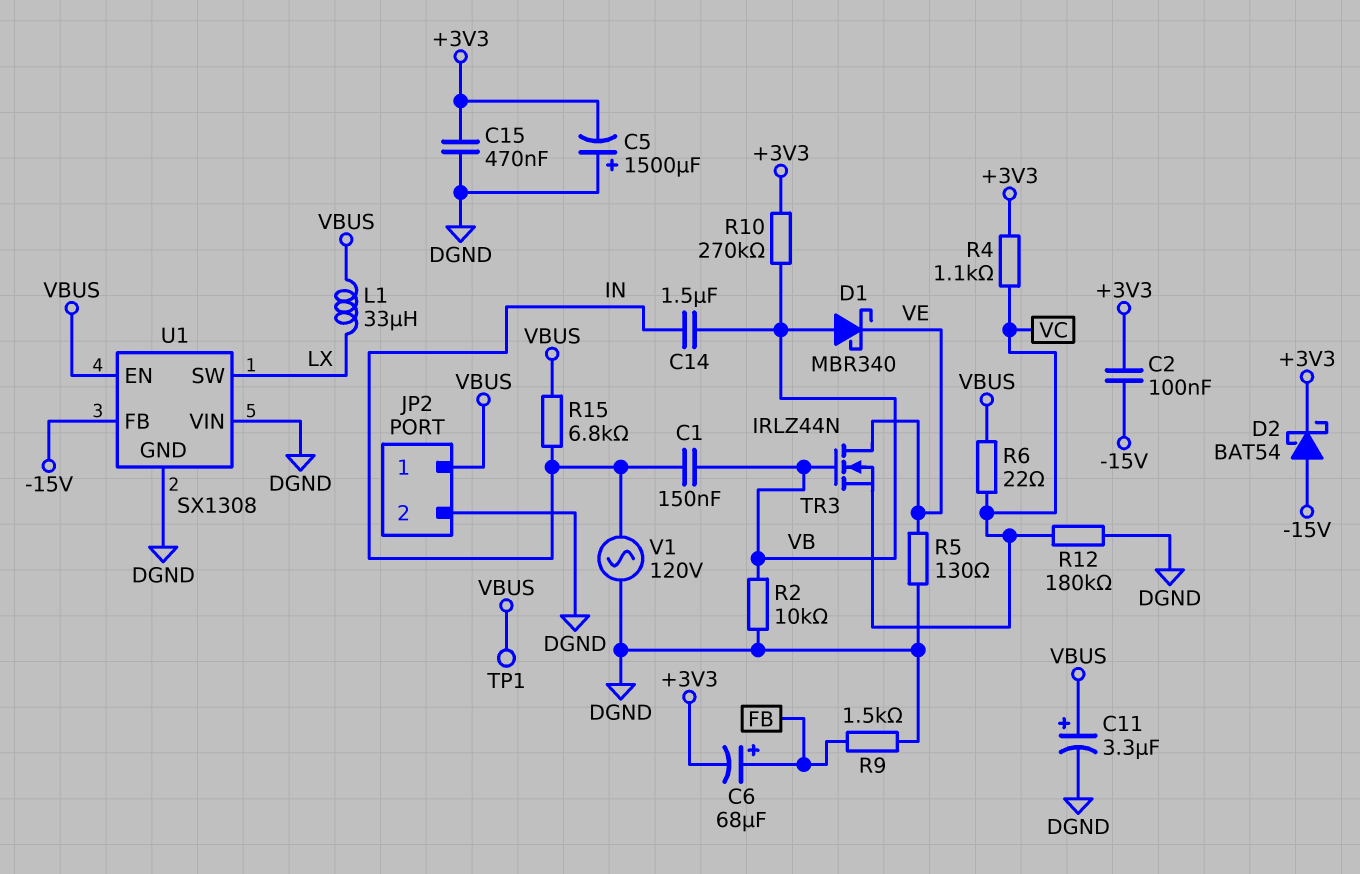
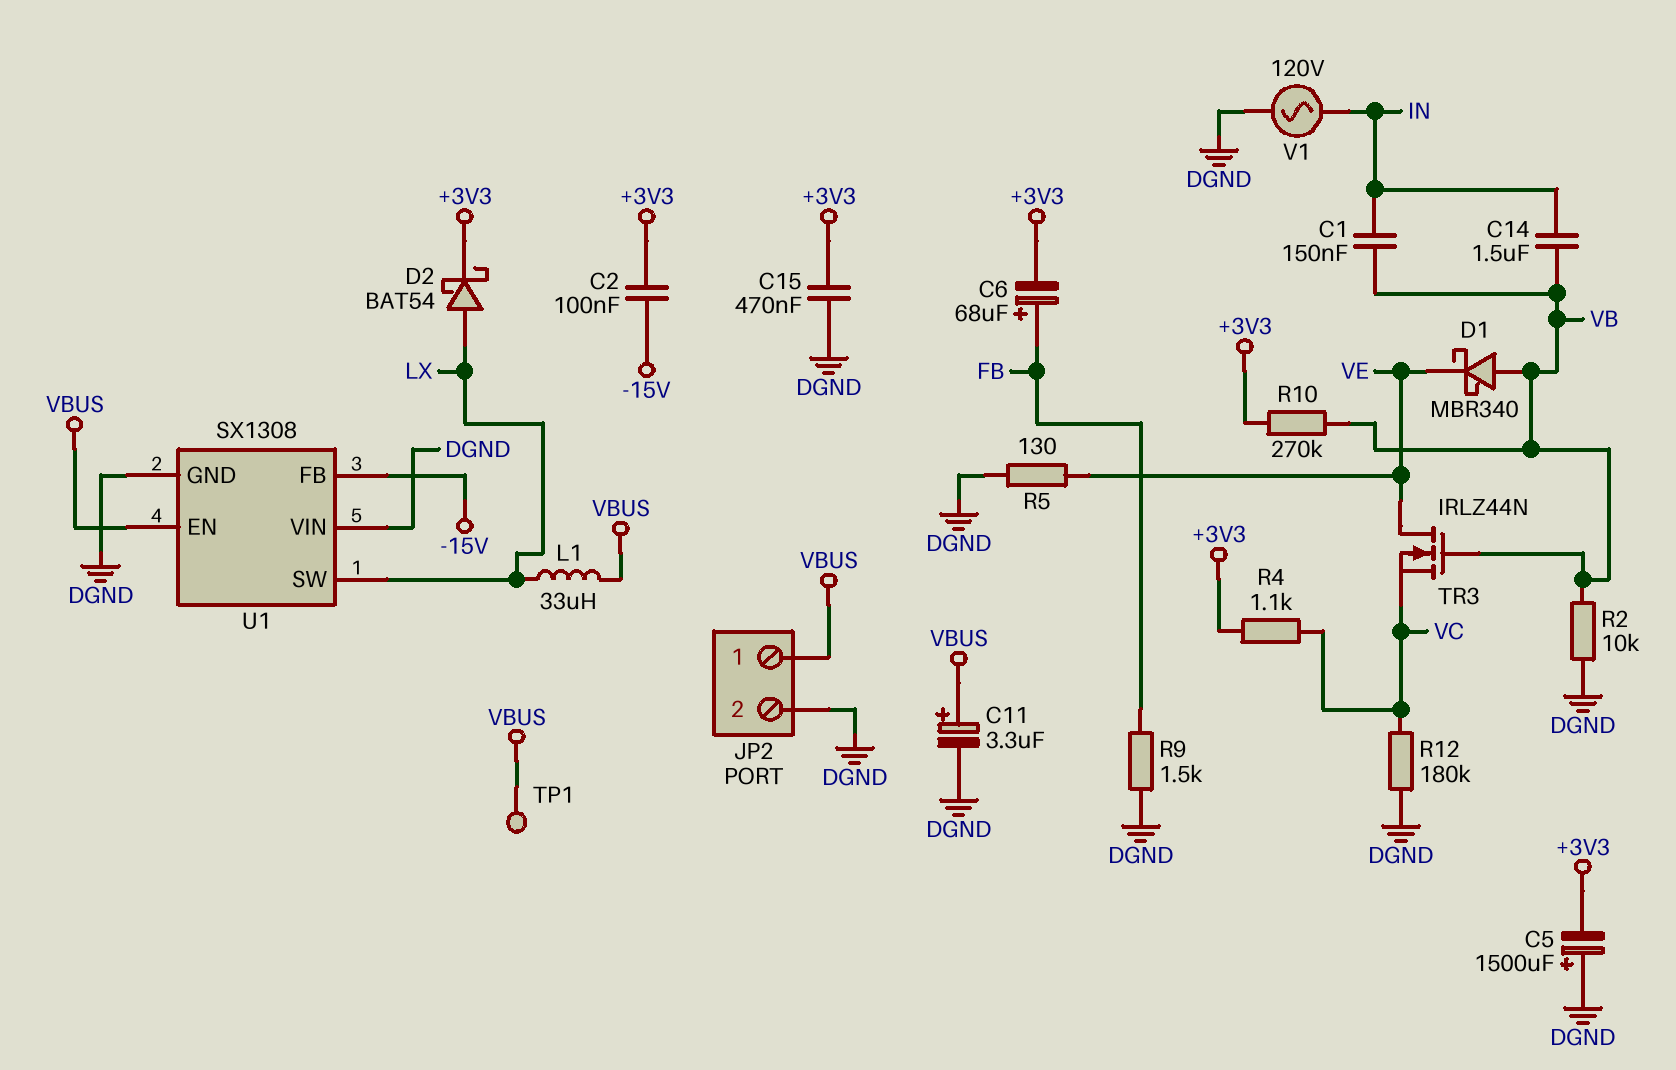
D2: schottky BAT54 (A -15V, K +3V3) -> schottky BAT54 (A LX, K +3V3)
R6: 22 (VBUS, VC) -> none
R15: 6.8k (IN, VBUS) -> none

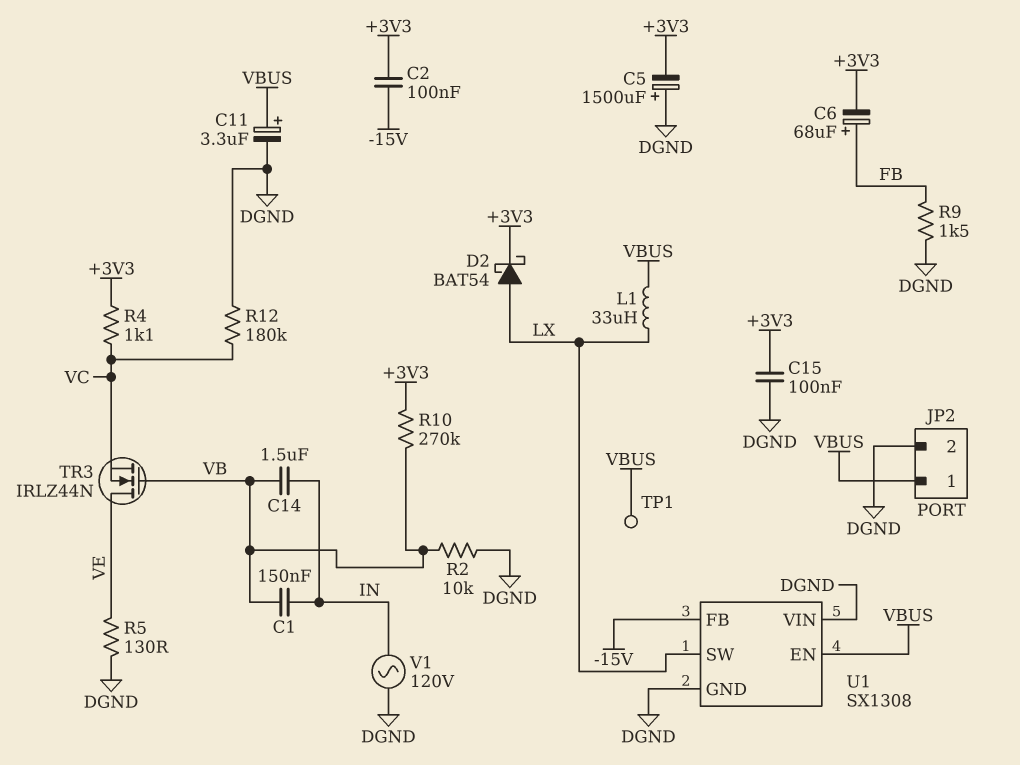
C15: 470nF (+3V3, DGND) -> 100nF (+3V3, DGND)
D1: schottky MBR340 (A VB, K VE) -> none

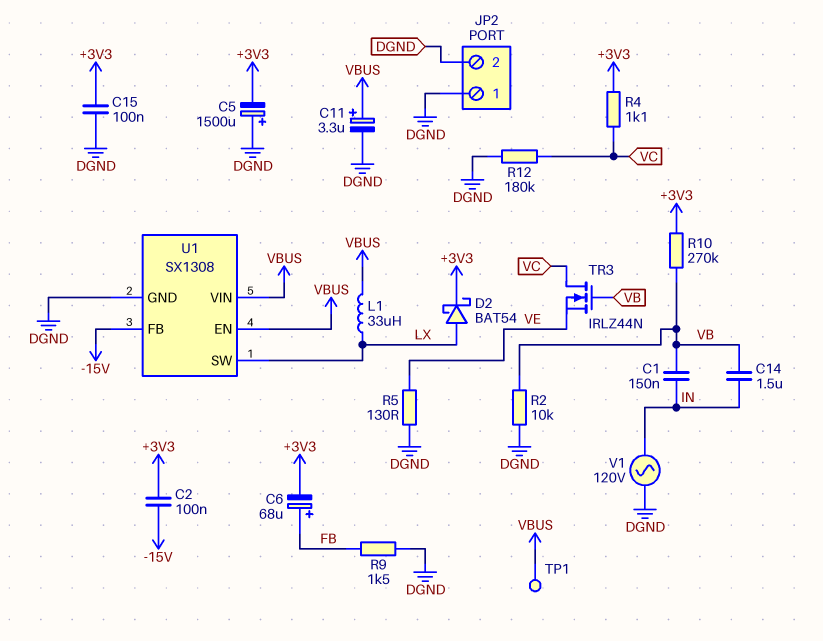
JP2 pin 1: VBUS -> DGND
TR3: NMOS IRLZ44N (G VB, D VE, S VC) -> NMOS IRLZ44N (G VB, D VC, S VE)
U1 pin VIN: DGND -> VBUS

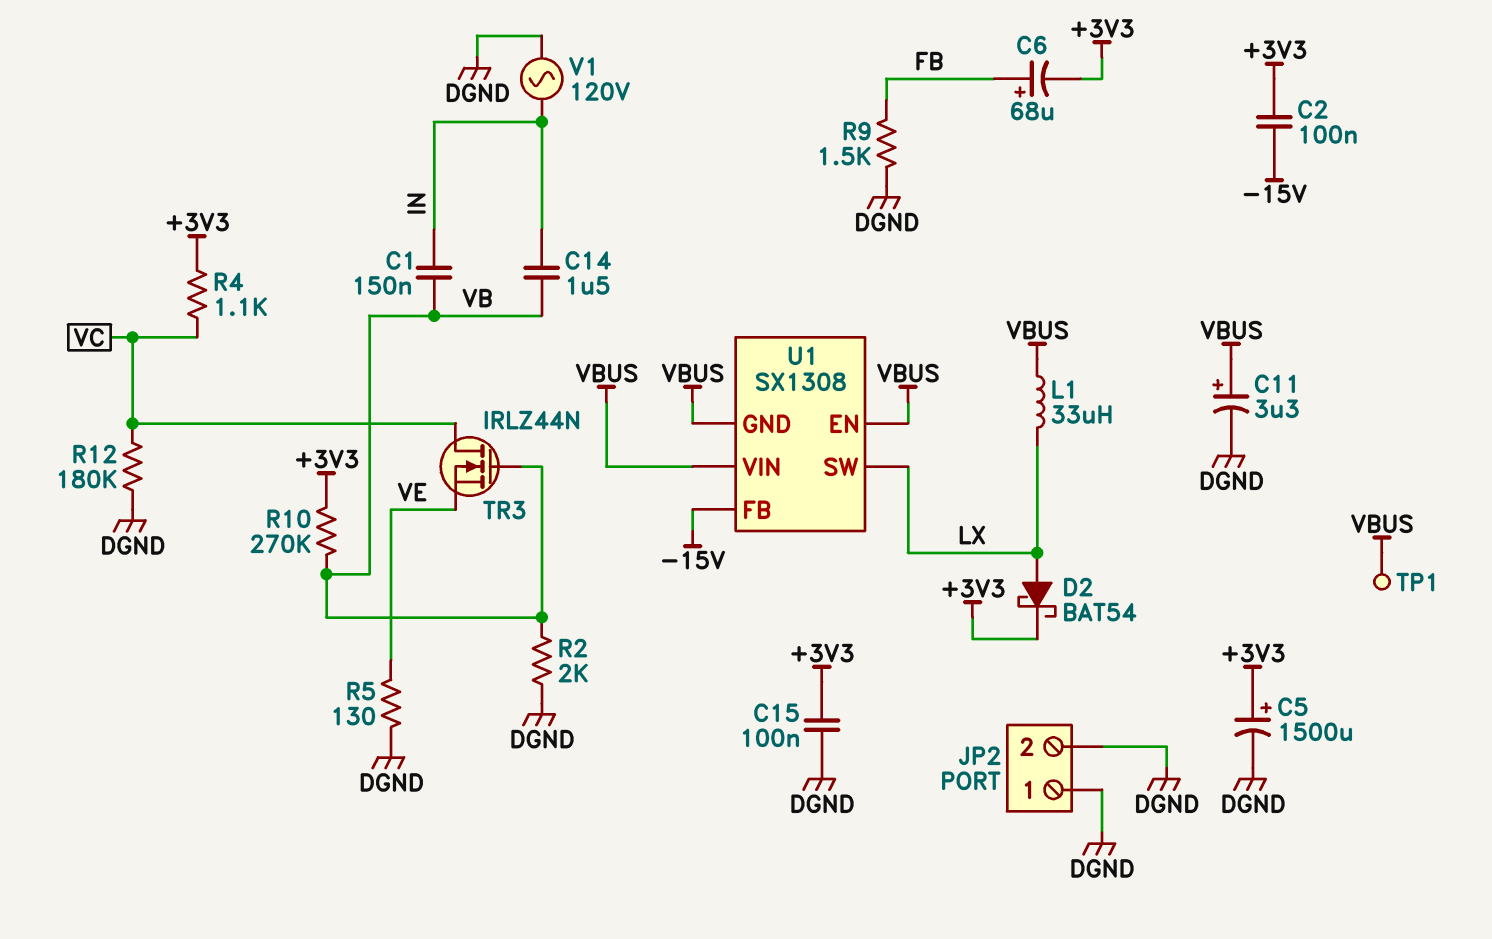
C5: 1500uF (plus DGND, minus +3V3) -> 1500uF (plus +3V3, minus DGND)
R2: 10k (DGND, VB) -> 2k (DGND, VB)
U1 pin GND: DGND -> VBUS

